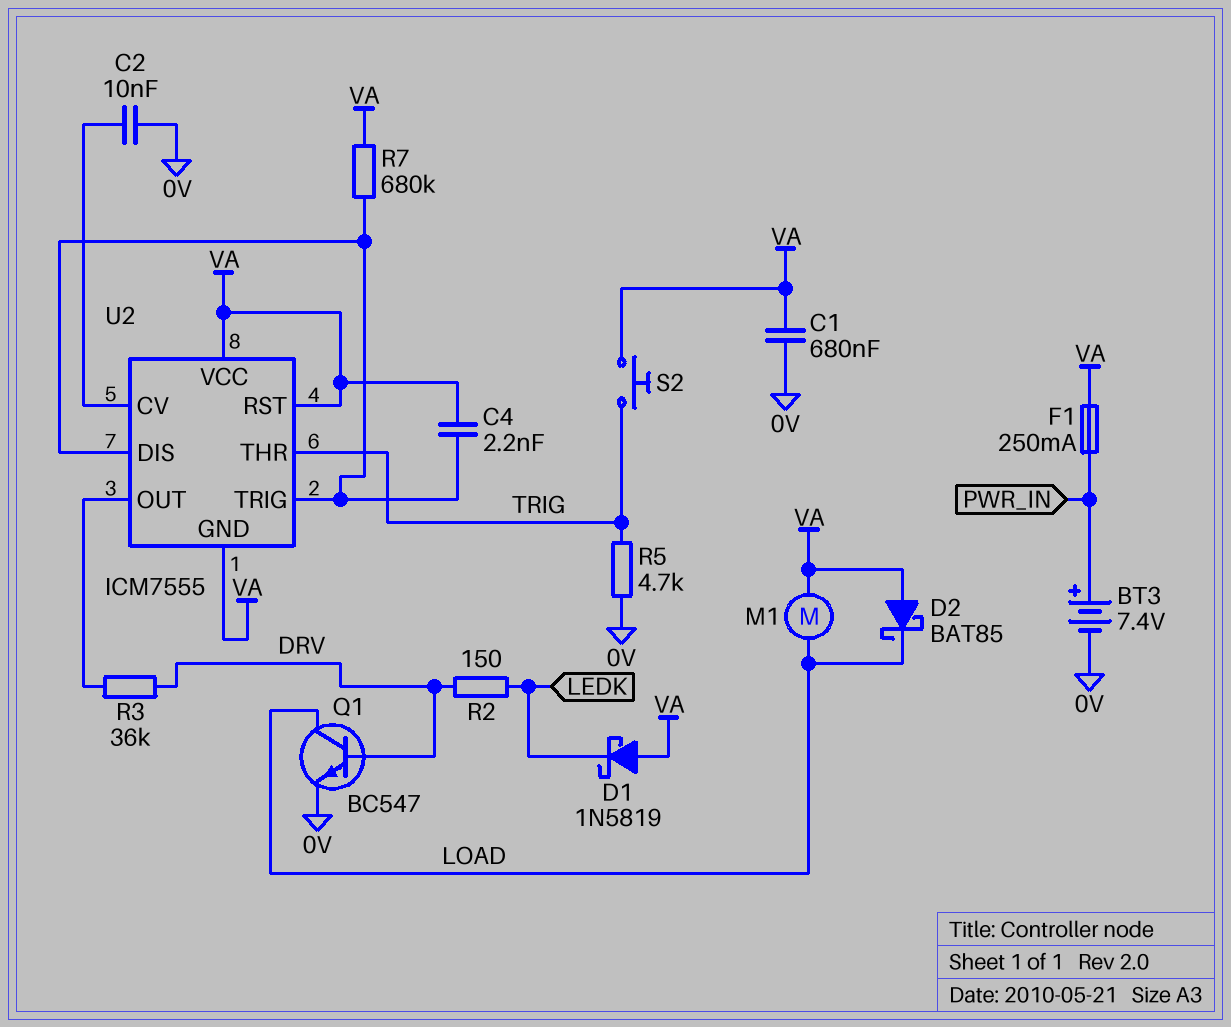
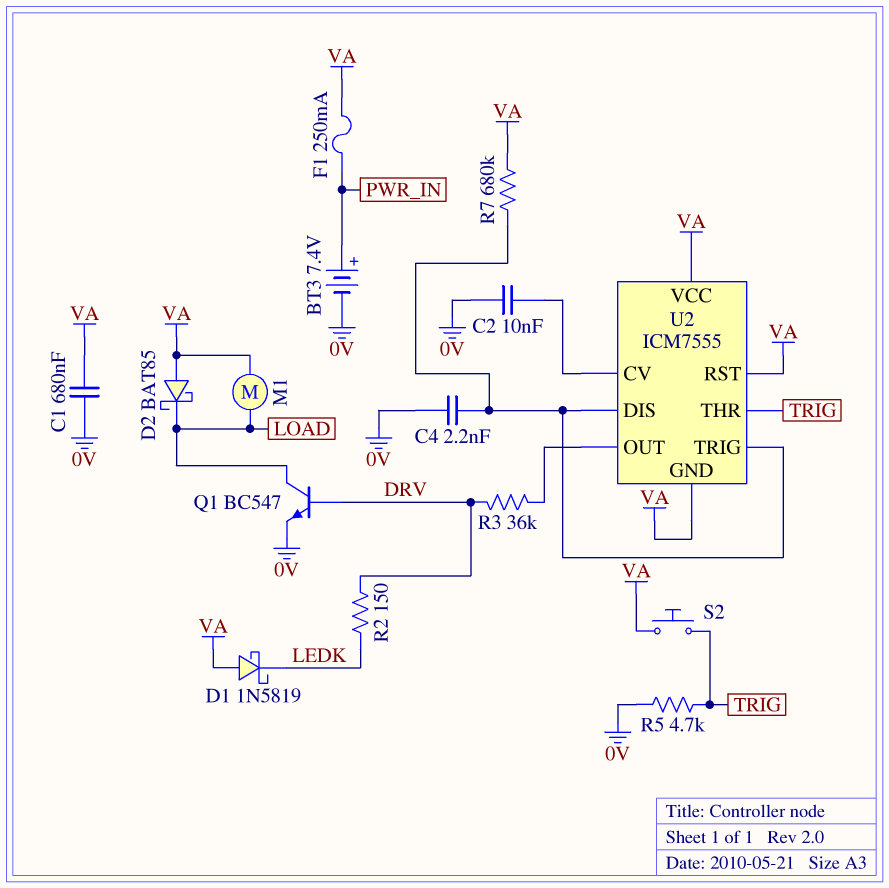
C4: 2.2nF (U2/DIS, VA) -> 2.2nF (0V, U2/DIS)

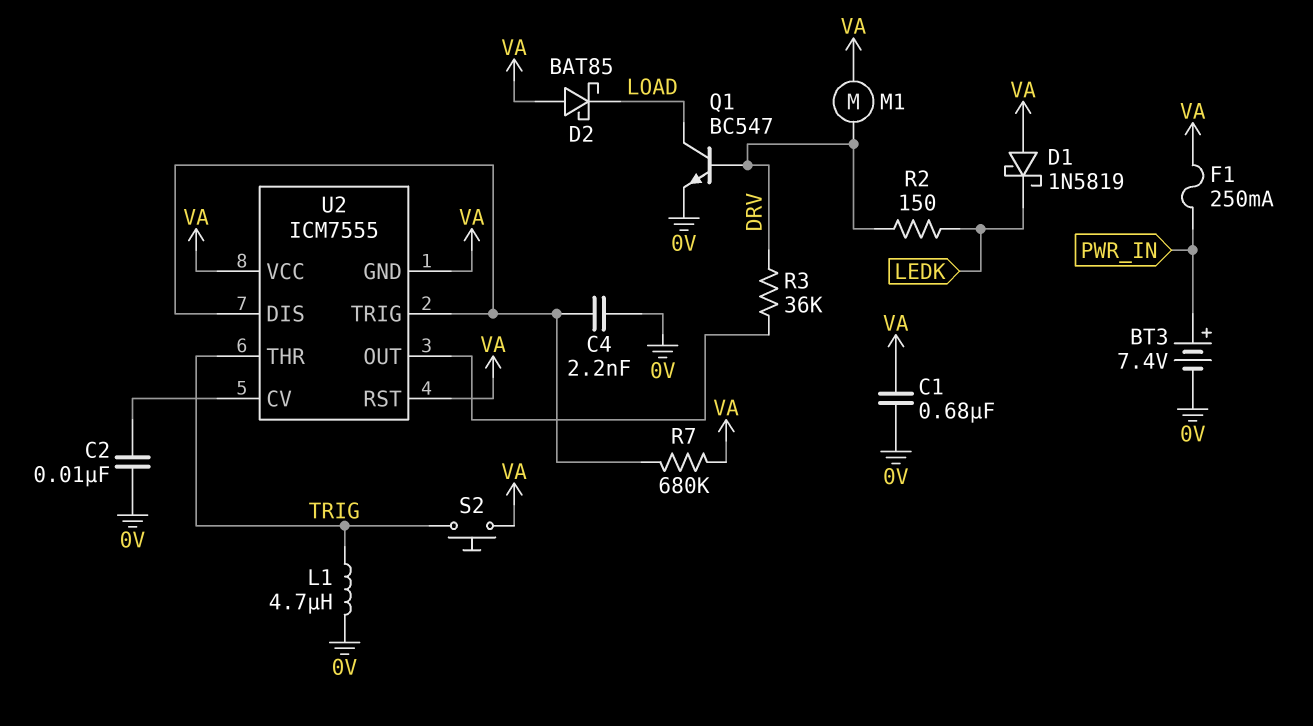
L1: none -> 4.7uH (0V, TRIG)
M1: motor (LOAD, VA) -> motor (DRV, VA)
R5: 4.7k (0V, TRIG) -> none

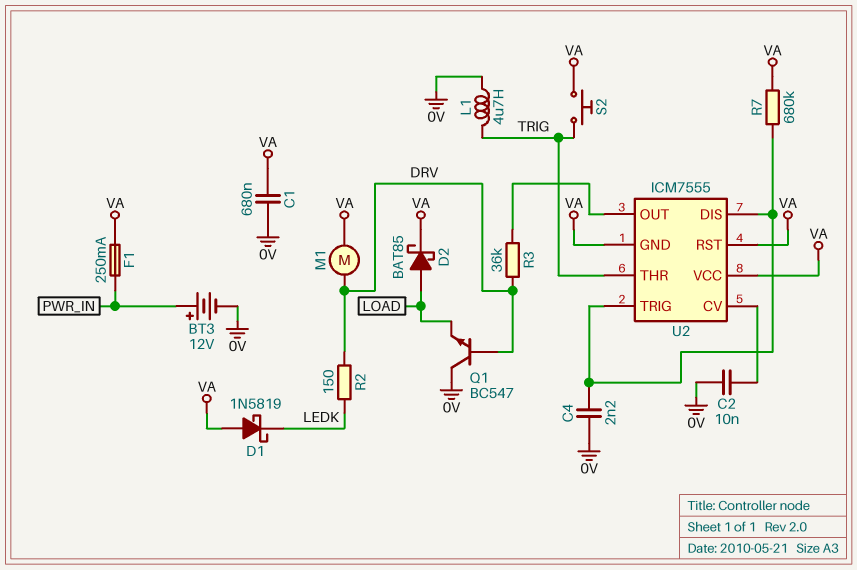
BT3: 7.4V (plus PWR_IN, minus 0V) -> 12V (plus PWR_IN, minus 0V)
D2: schottky BAT85 (A VA, K LOAD) -> schottky BAT85 (A LOAD, K VA)
Q1: NPN BC547 (B DRV, C LOAD, E 0V) -> NPN BC547 (B DRV, C 0V, E LOAD)

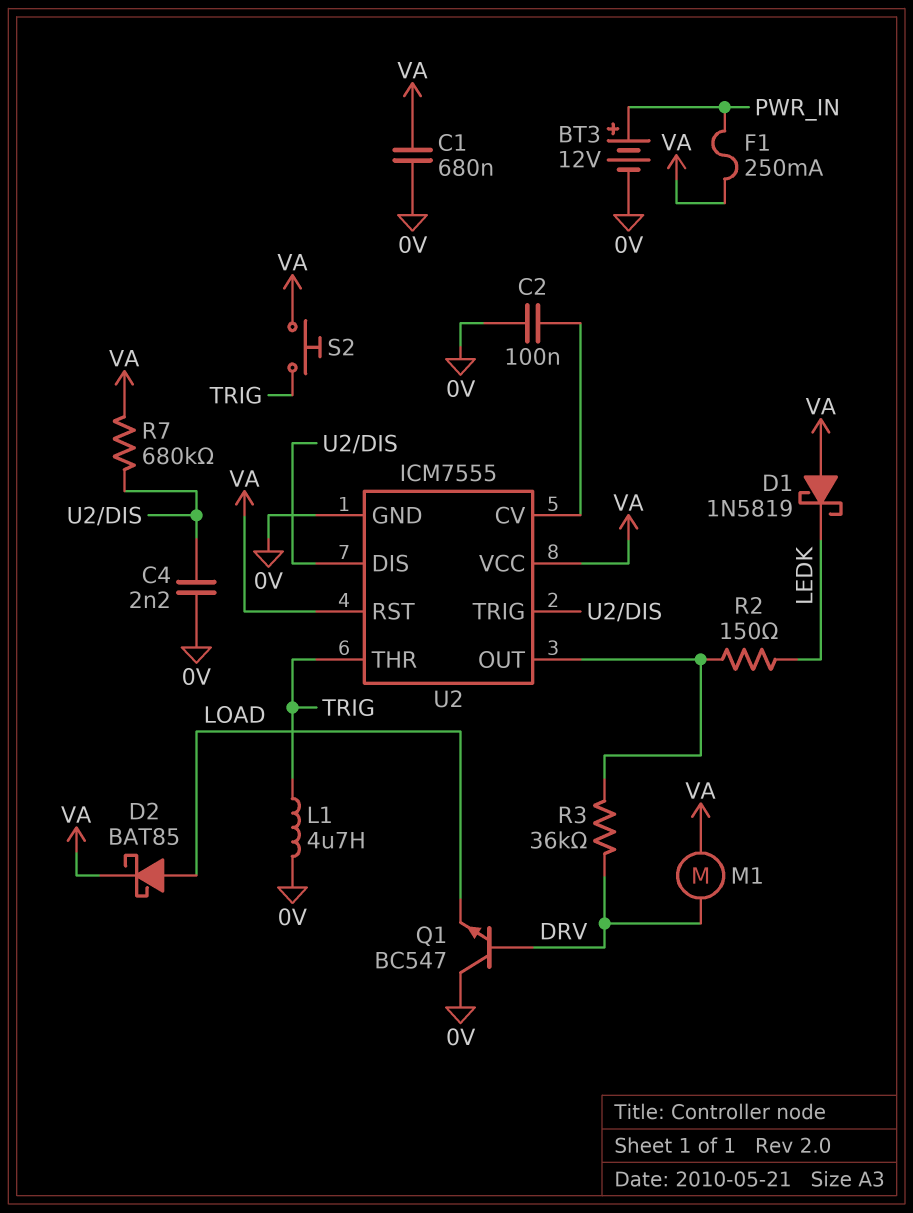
C2: 10nF (0V, U2/CV) -> 100nF (0V, U2/CV)
R2: 150 (DRV, LEDK) -> 150 (LEDK, U2/OUT)
U2 pin GND: VA -> 0V

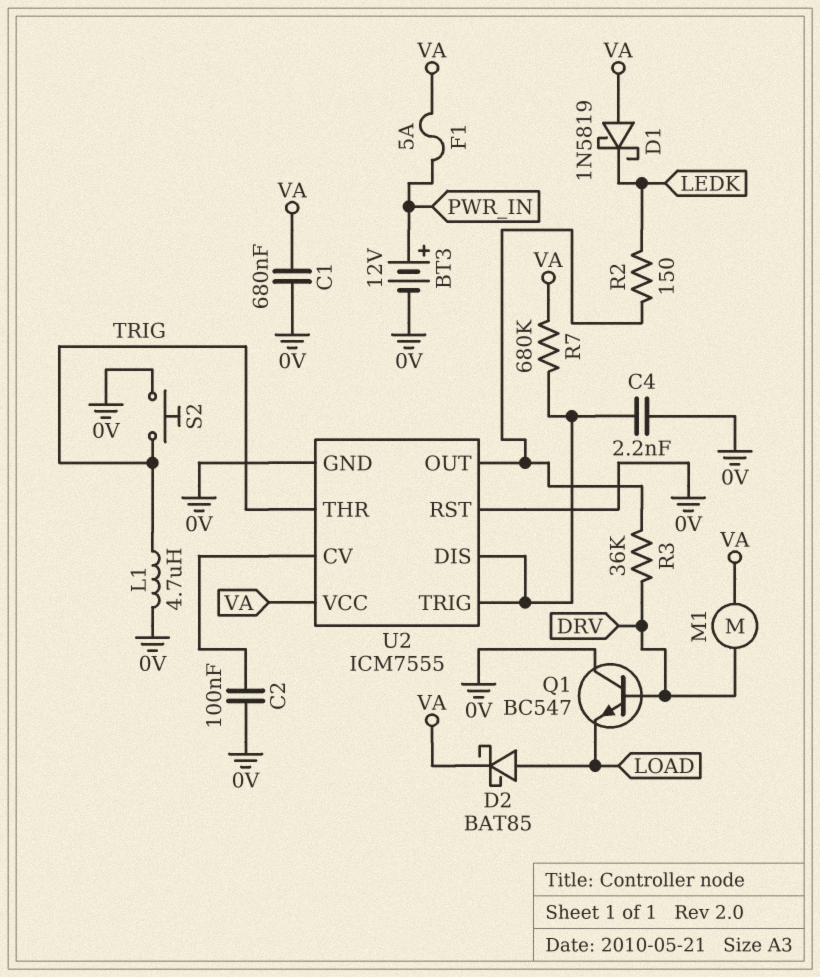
F1: 250mA (PWR_IN, VA) -> 5A (PWR_IN, VA)
S2: button (TRIG, VA) -> button (0V, TRIG)
U2 pin RST: VA -> 0V

